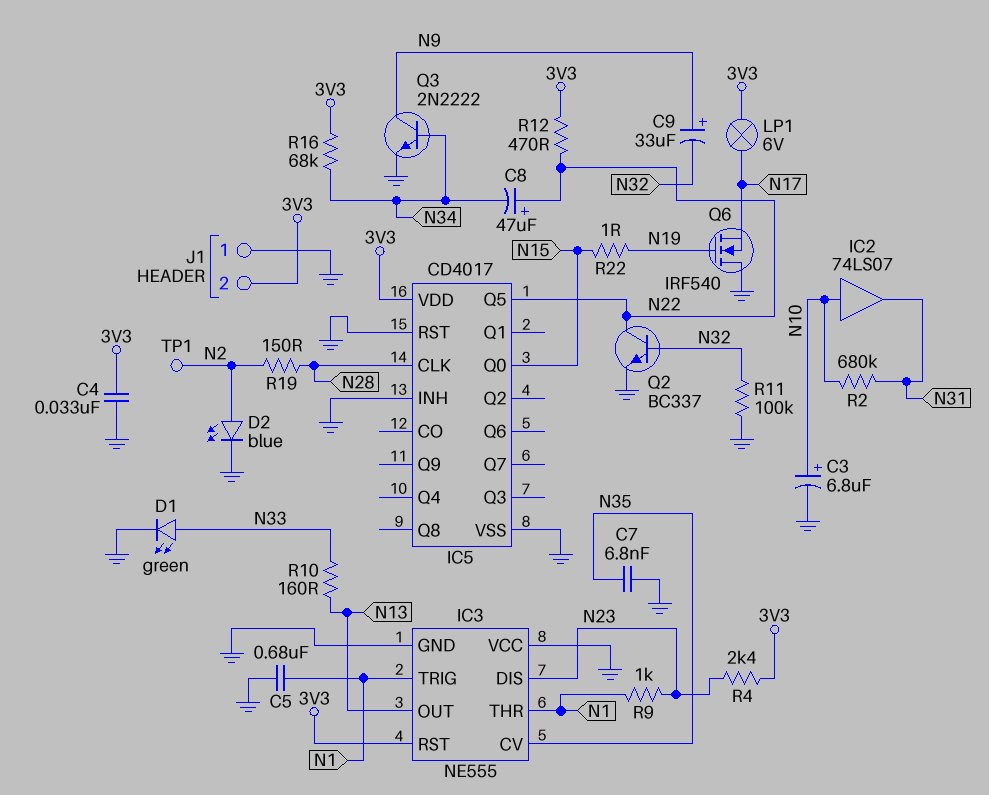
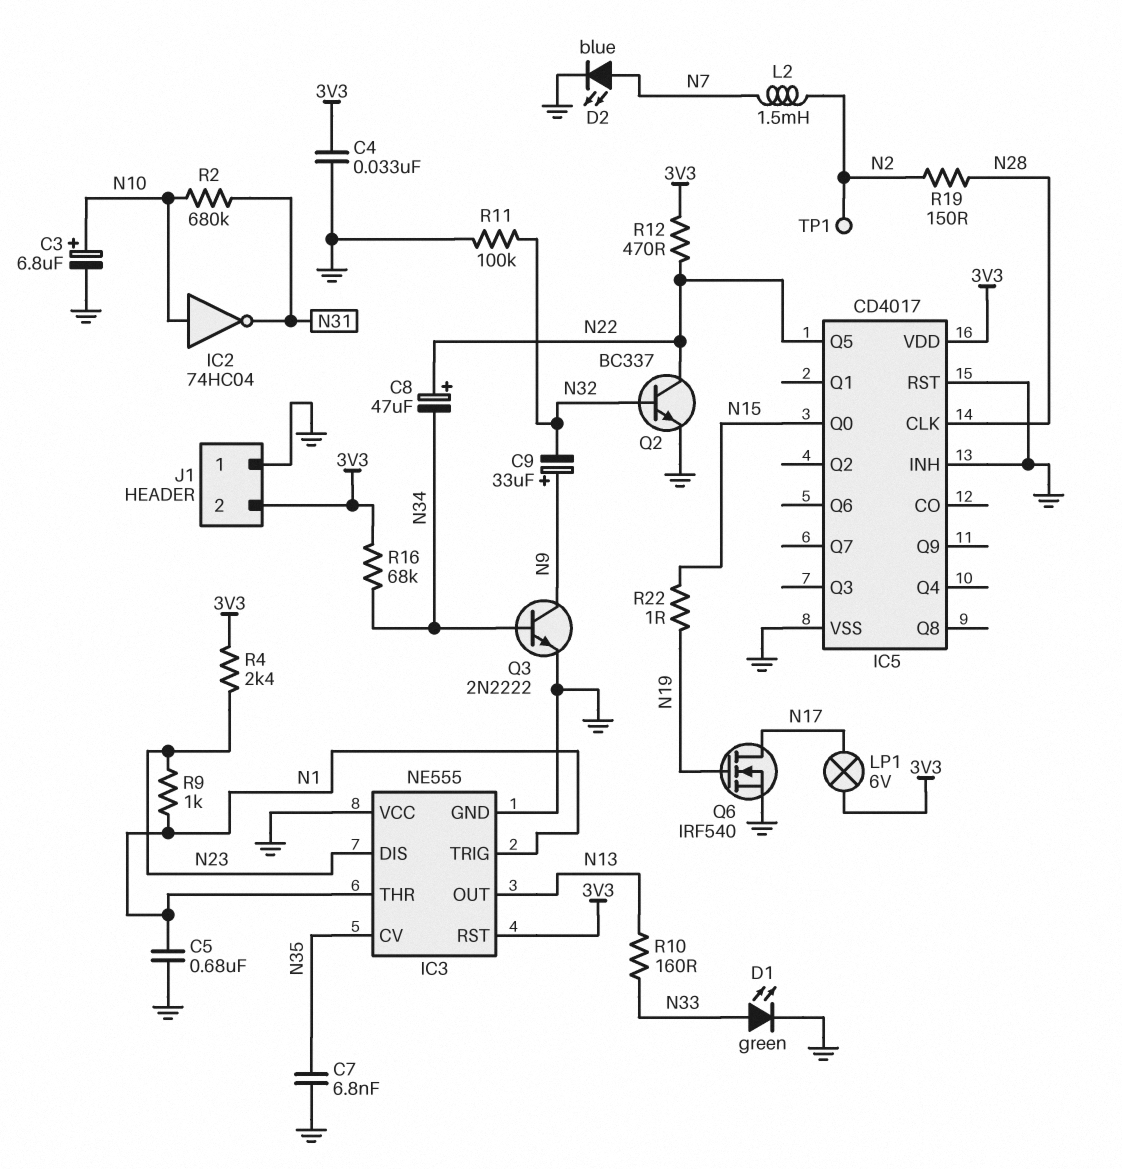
D2: LED blue (A N2, K GND) -> LED blue (A N7, K GND)
IC2: buffer 74LS07 (in N10, out N31) -> NOT 74HC04 (in N10, out N31)
L2: none -> 1.5mH (N2, N7)
Q6: NMOS IRF540 (G N19, D GND, S N17) -> NMOS IRF540 (G N19, D N17, S GND)

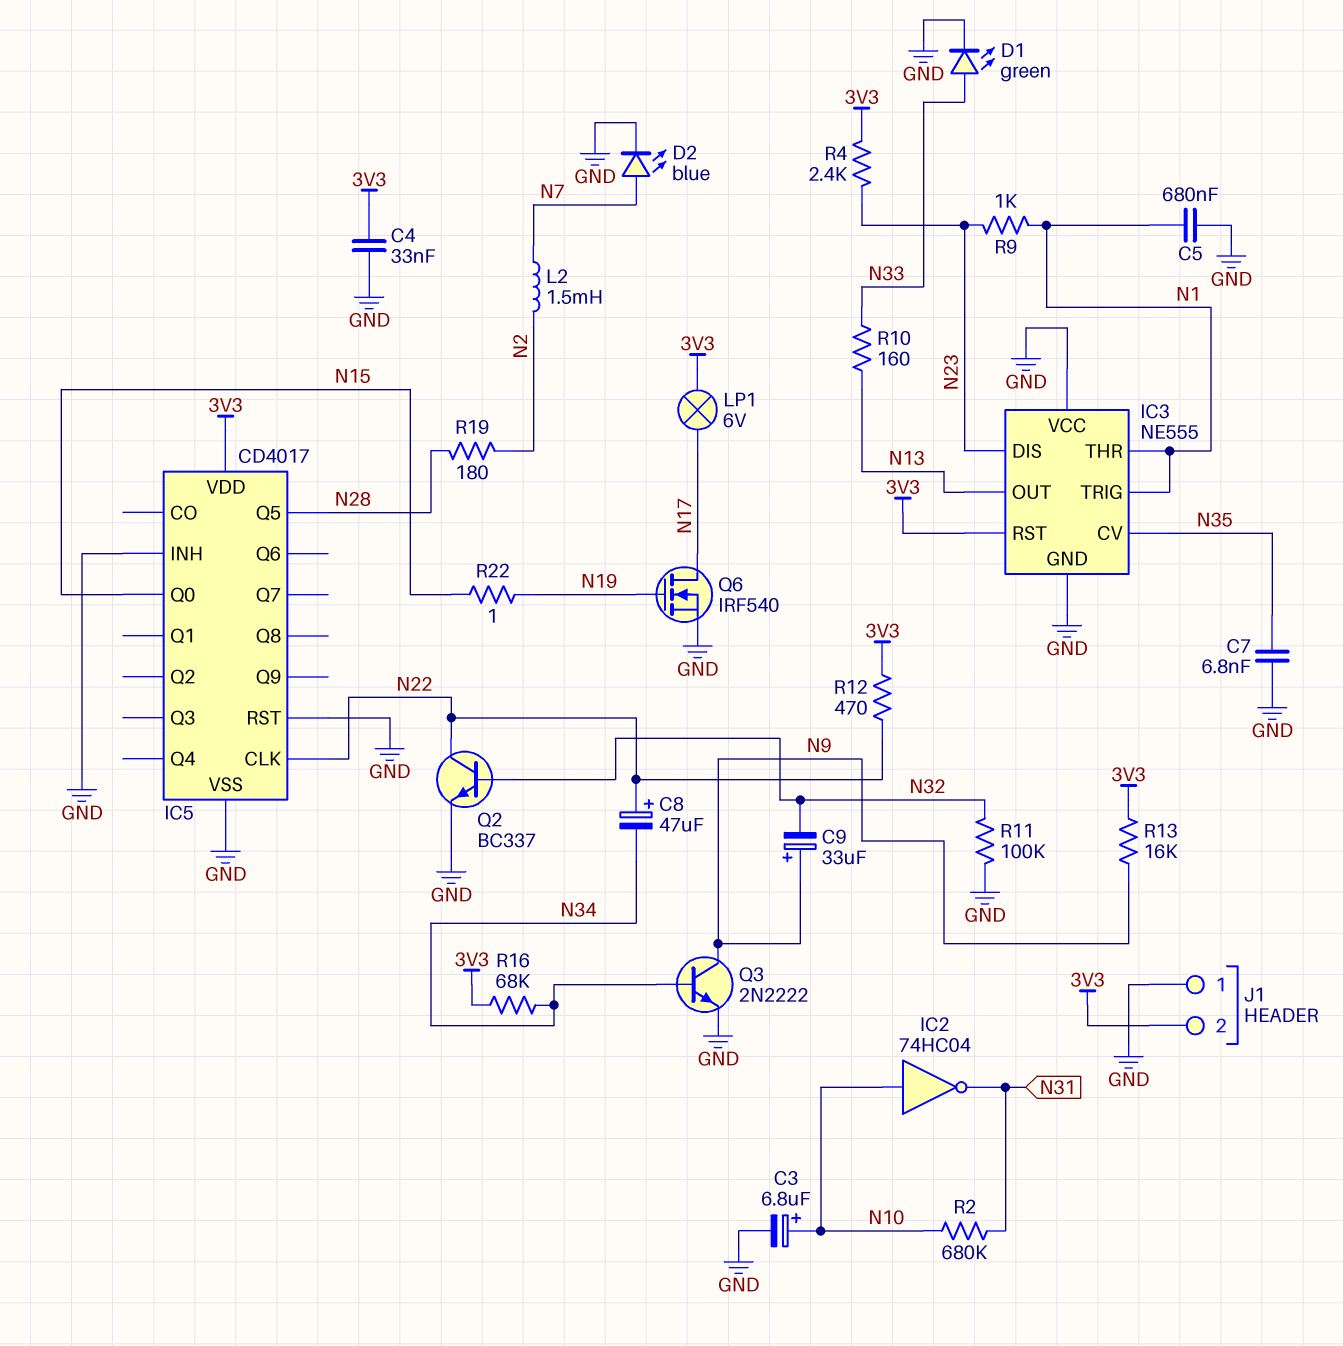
IC5 pin CLK: N28 -> N22
IC5 pin Q5: N22 -> N28
R13: none -> 16k (3V3, N9)
R19: 150 (N2, N28) -> 180 (N2, N28)
TP1: test point (N2) -> none

